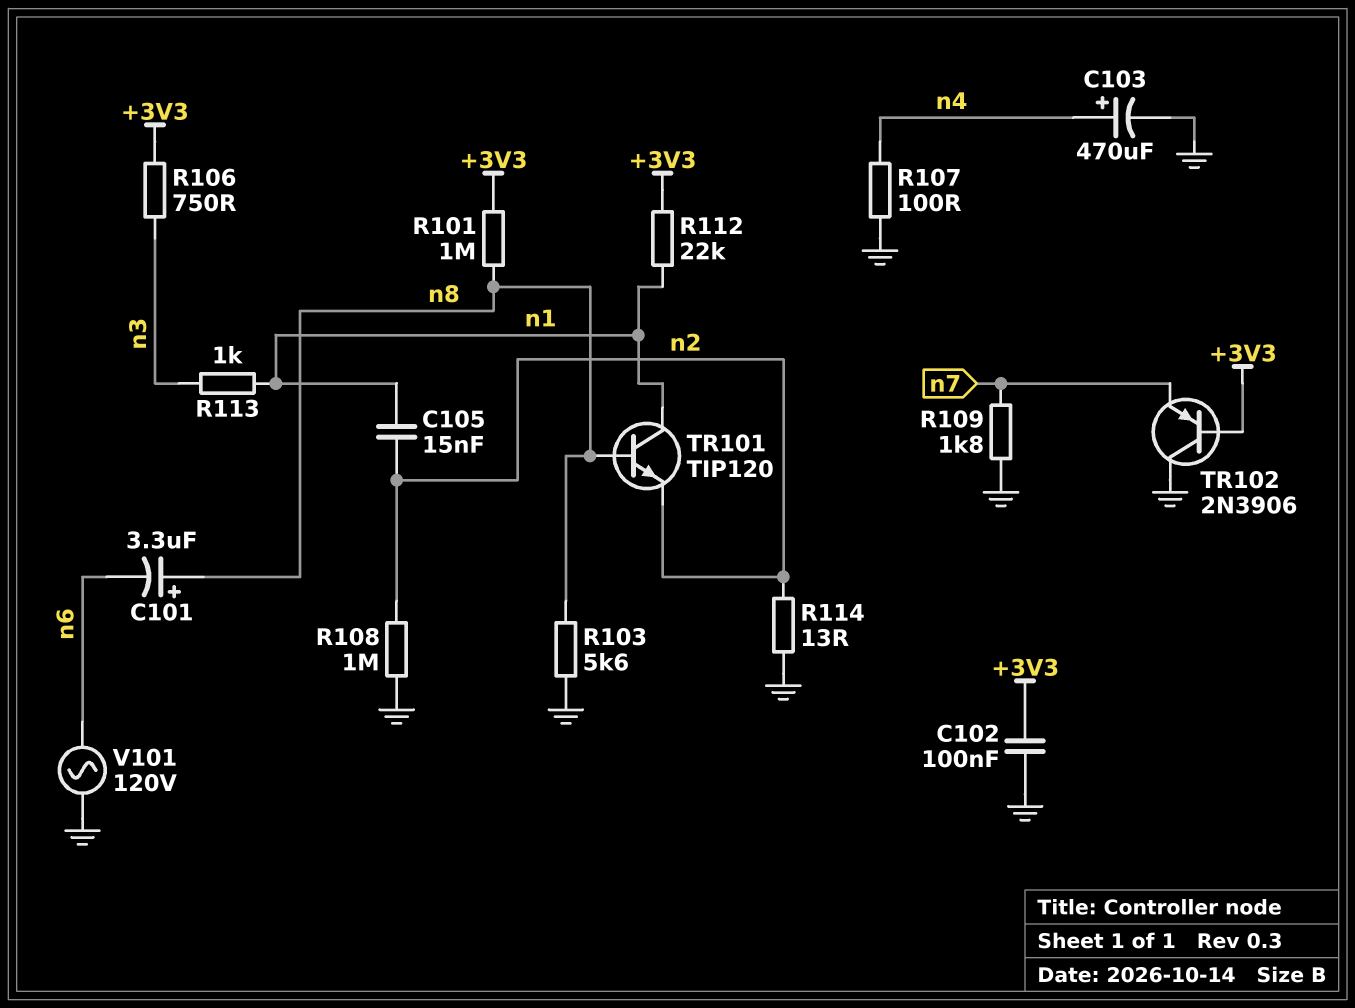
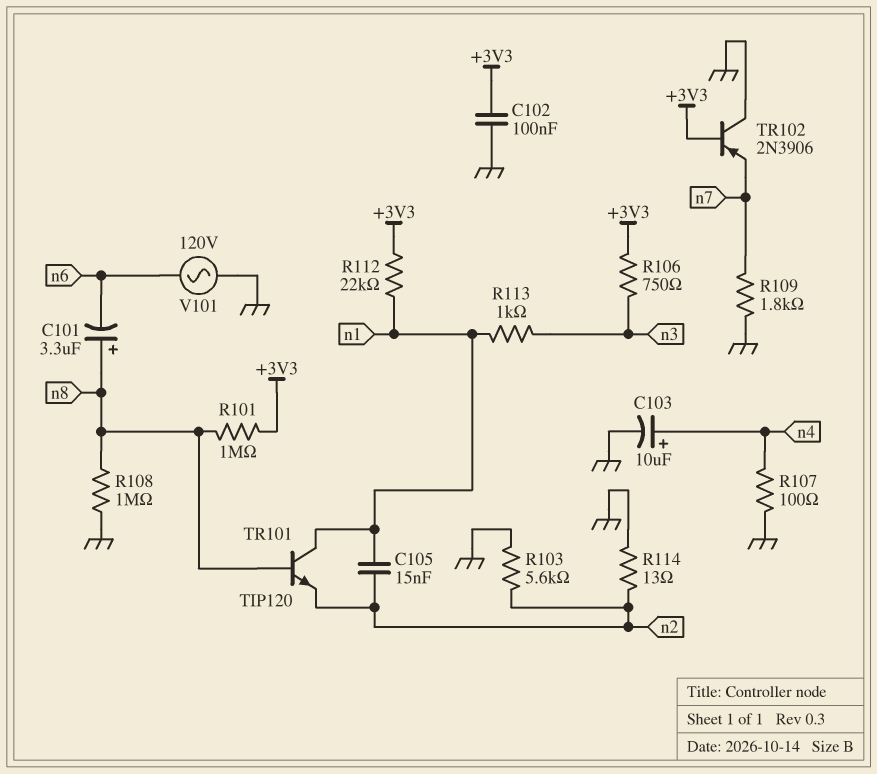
C103: 470uF (plus n4, minus GND) -> 10uF (plus n4, minus GND)
R103: 5.6k (GND, n8) -> 5.6k (GND, n2)
R108: 1M (GND, n2) -> 1M (GND, n8)

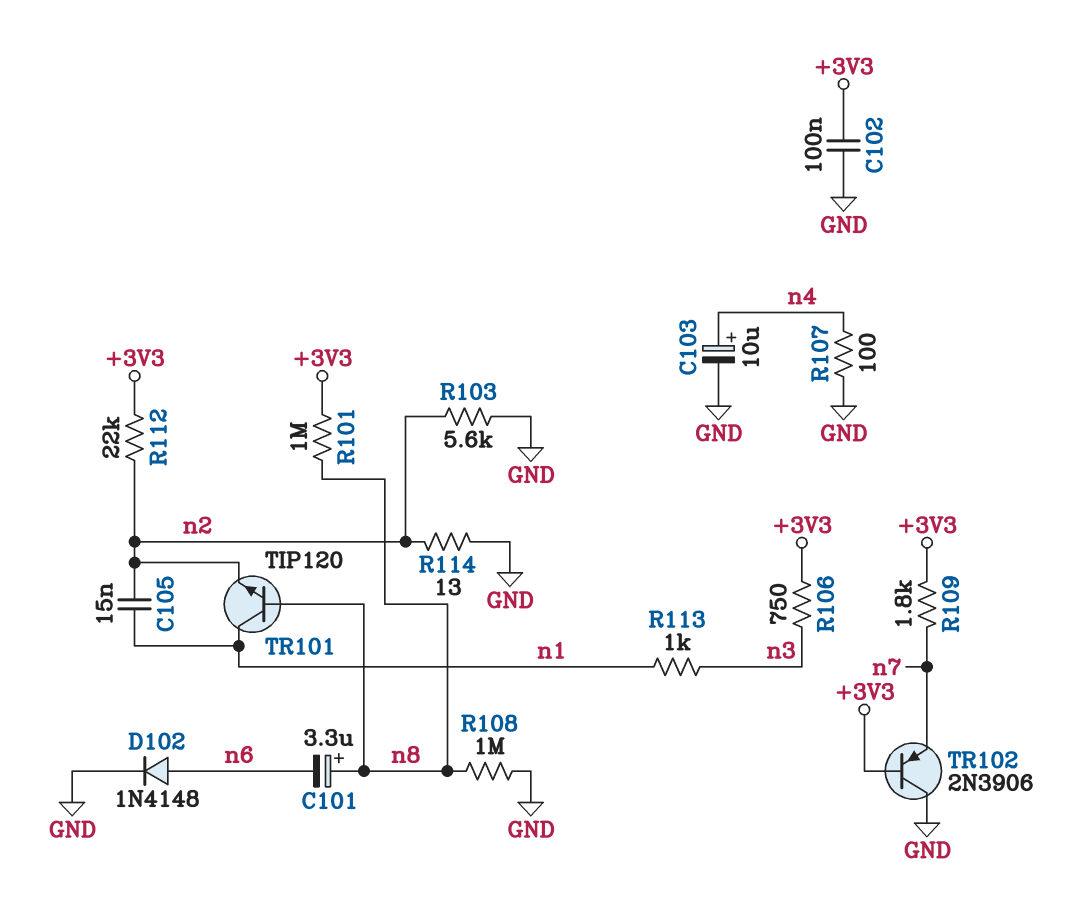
D102: none -> diode 1N4148 (A n6, K GND)
R109: 1.8k (GND, n7) -> 1.8k (+3V3, n7)
R112: 22k (+3V3, n1) -> 22k (+3V3, n2)
V101: AC 120V (GND, n6) -> none

